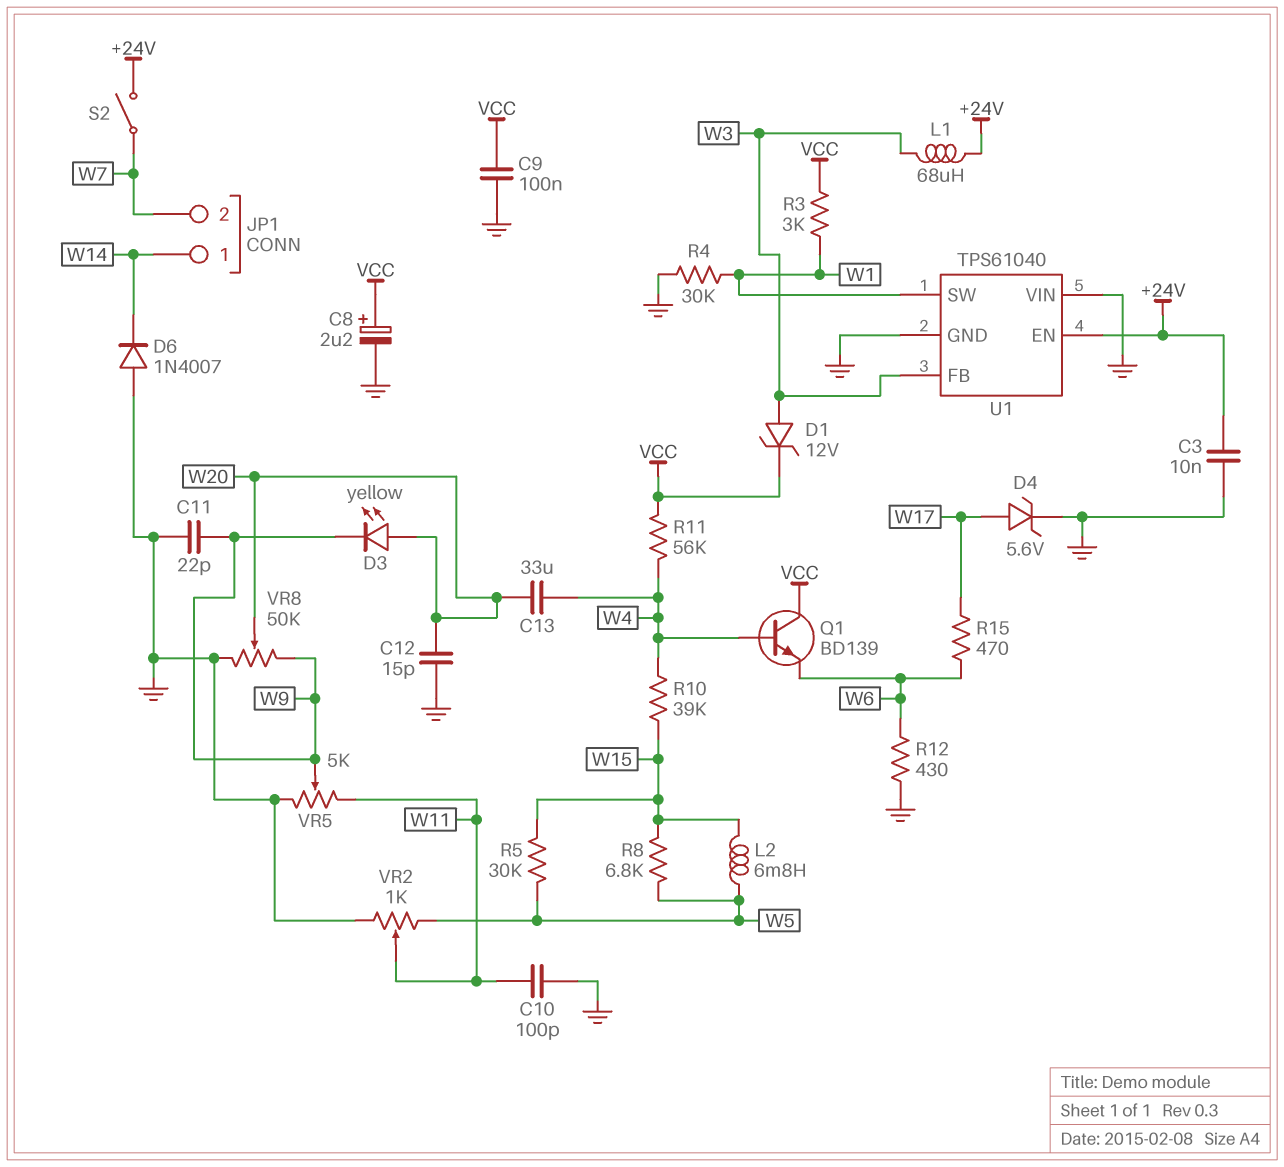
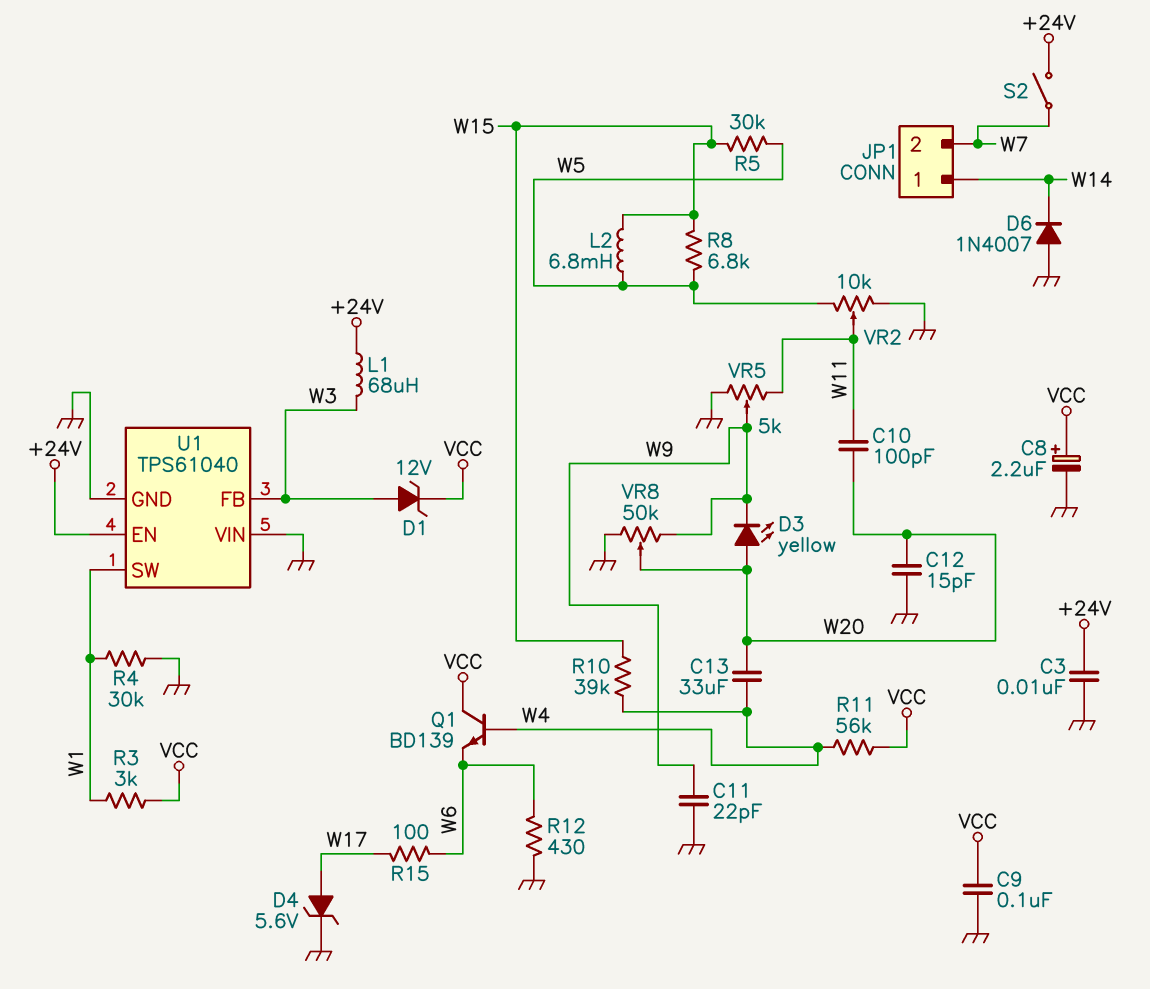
C10: 100pF (GND, W11) -> 100pF (W11, W20)
R15: 470 (W6, W17) -> 100 (W6, W17)
VR2: 1k (GND, W5, wiper W11) -> 10k (GND, W5, wiper W11)

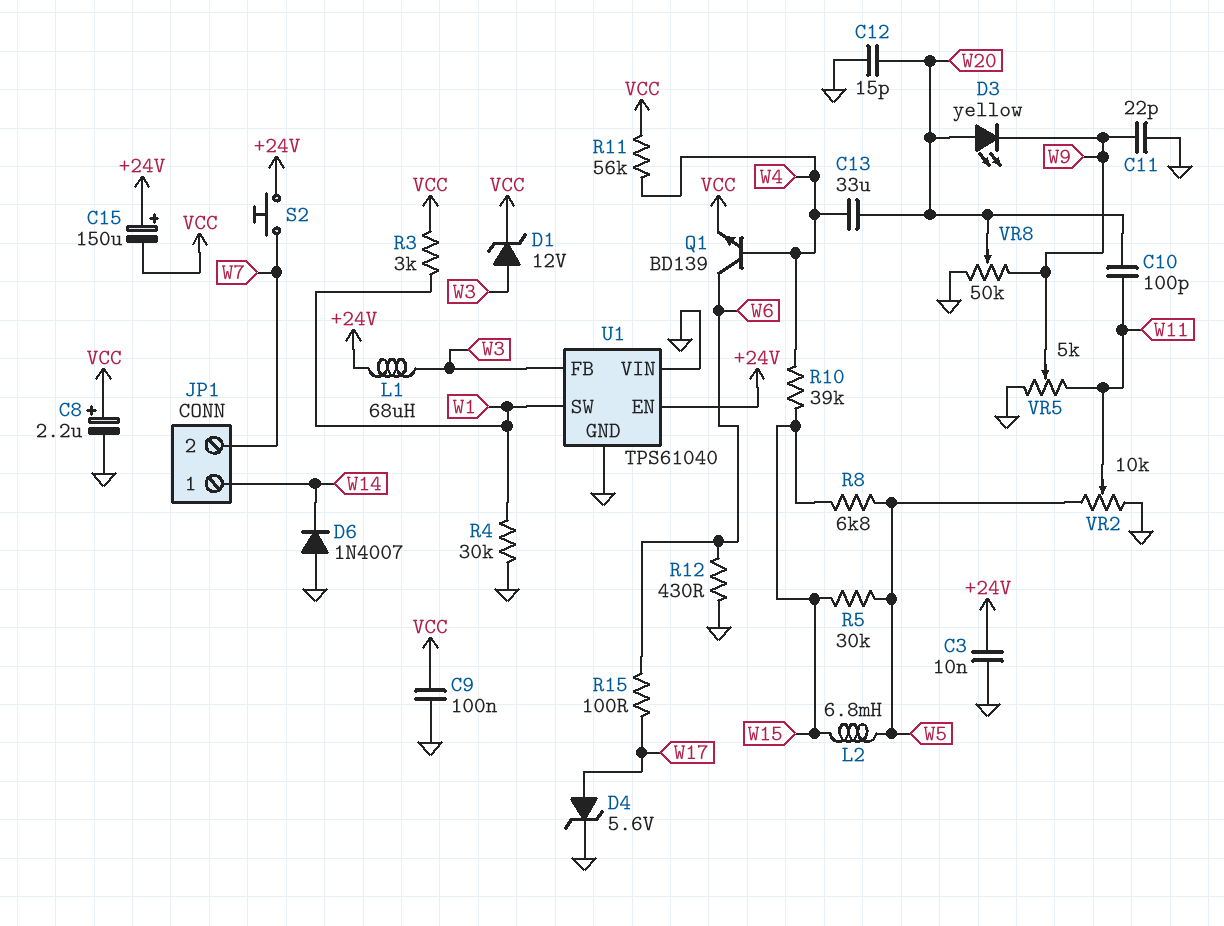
C15: none -> 150uF (plus +24V, minus VCC)
Q1: NPN BD139 (B W4, C VCC, E W6) -> NPN BD139 (B W4, C W6, E VCC)
S2: switch (+24V, W7) -> button (+24V, W7)

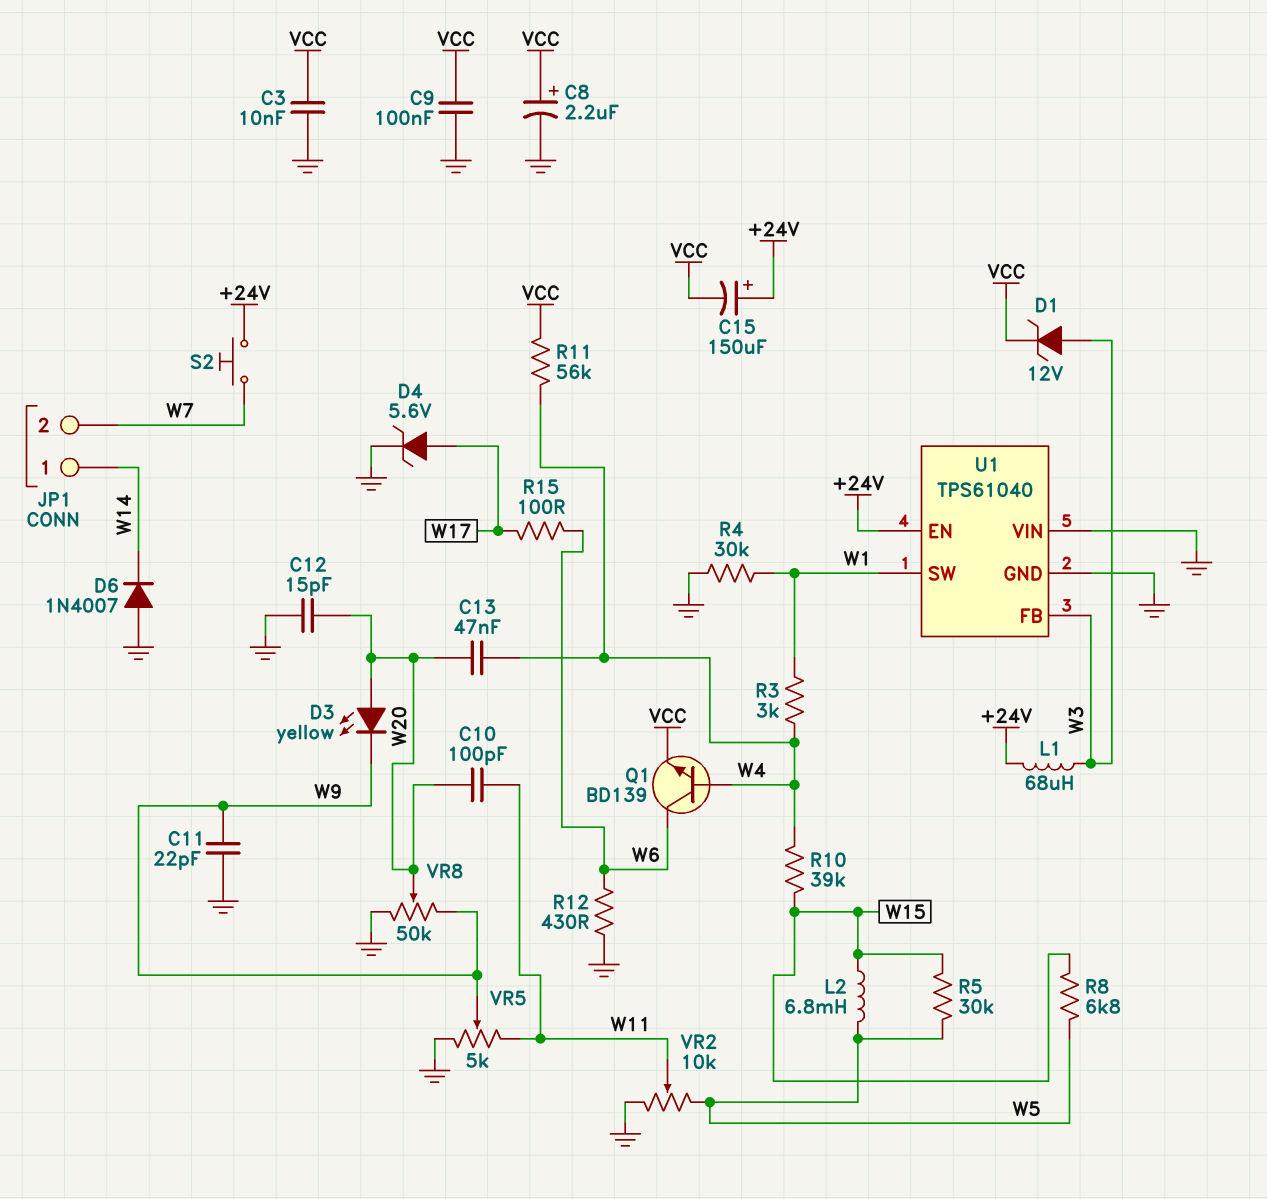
C3: 10nF (+24V, GND) -> 10nF (GND, VCC)
C13: 33uF (W4, W20) -> 47nF (W4, W20)
R3: 3k (VCC, W1) -> 3k (W1, W4)

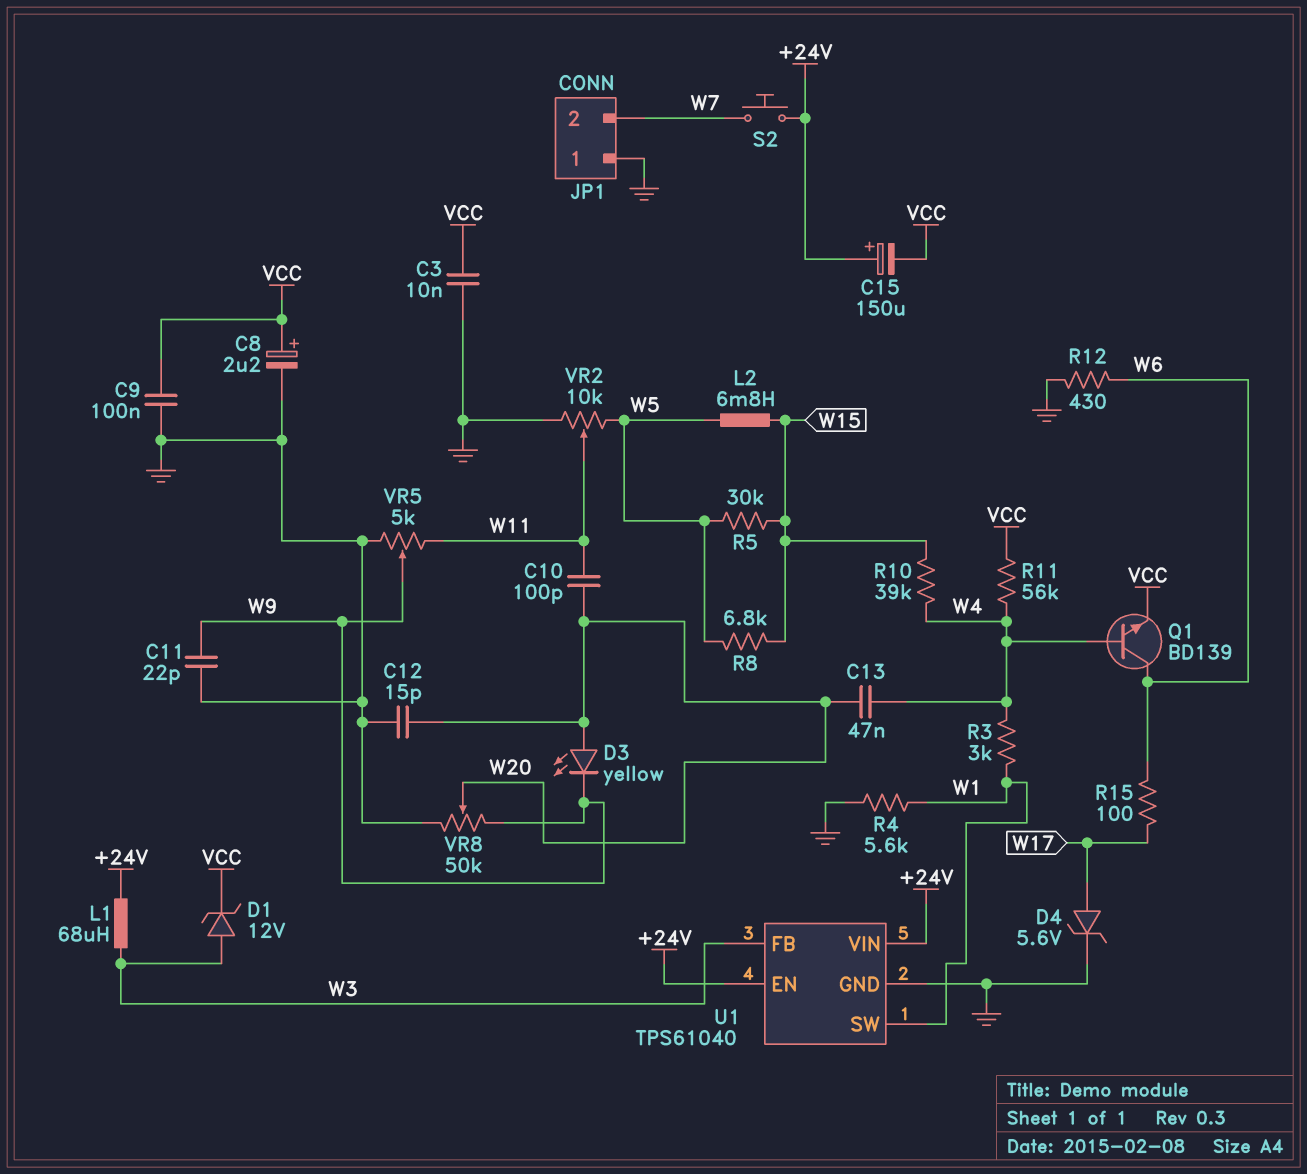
D6: diode 1N4007 (A GND, K W14) -> none
JP1 pin 1: W14 -> GND
R4: 30k (GND, W1) -> 5.6k (GND, W1)
U1 pin VIN: GND -> +24V

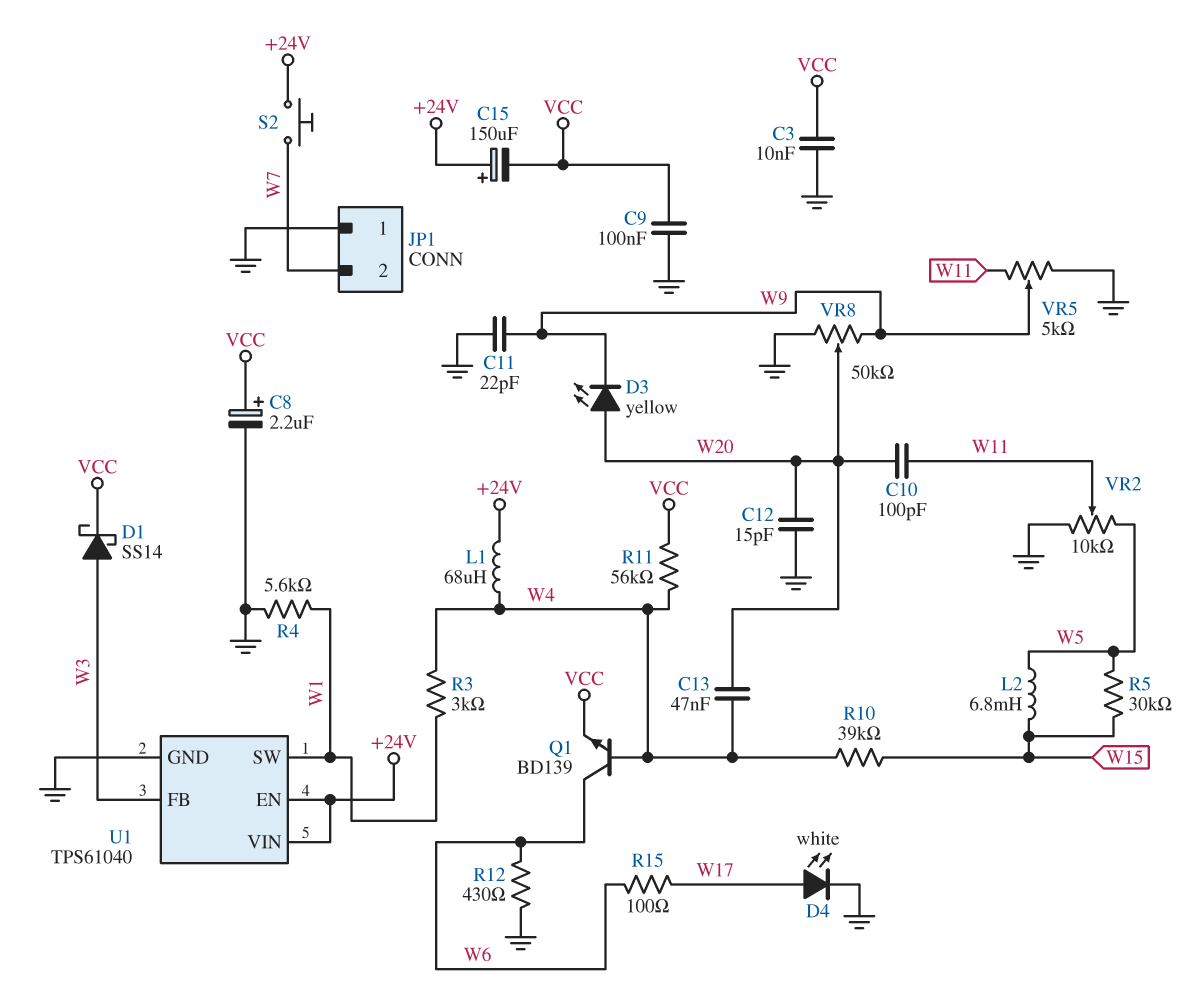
D1: zener 12V (A W3, K VCC) -> schottky SS14 (A W3, K VCC)
D4: zener 5.6V (A W17, K GND) -> LED white (A W17, K GND)
L1: 68uH (+24V, W3) -> 68uH (+24V, W4)
R8: 6.8k (W5, W15) -> none

